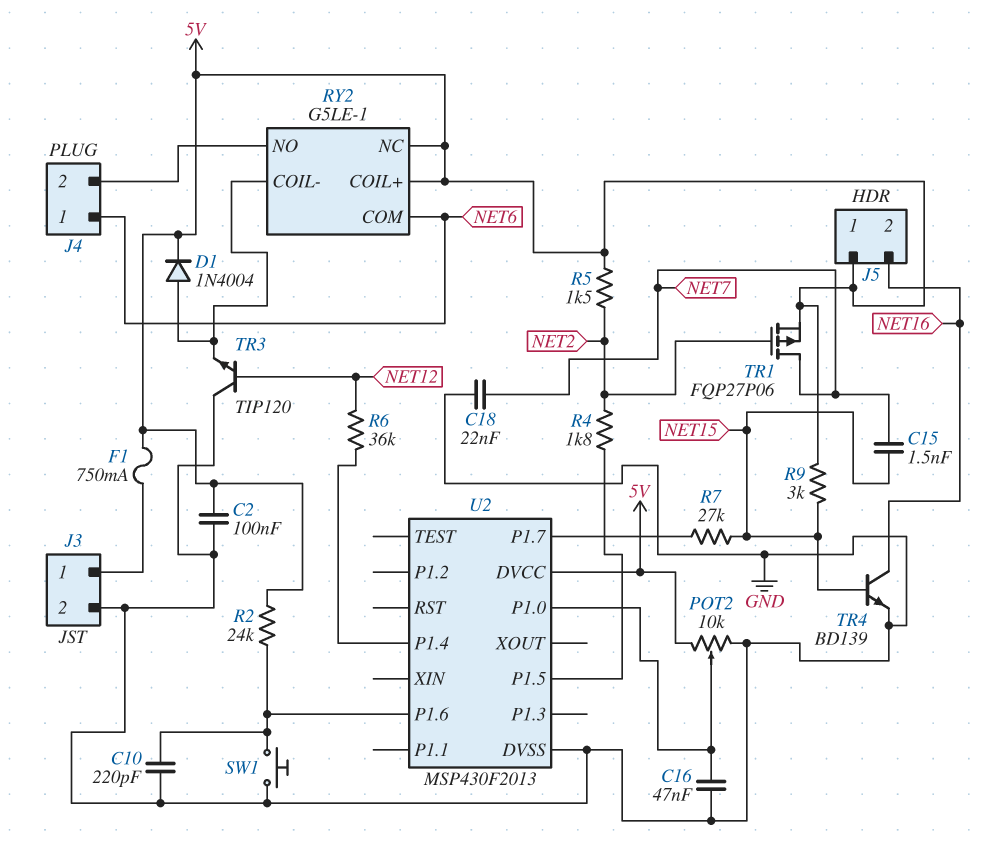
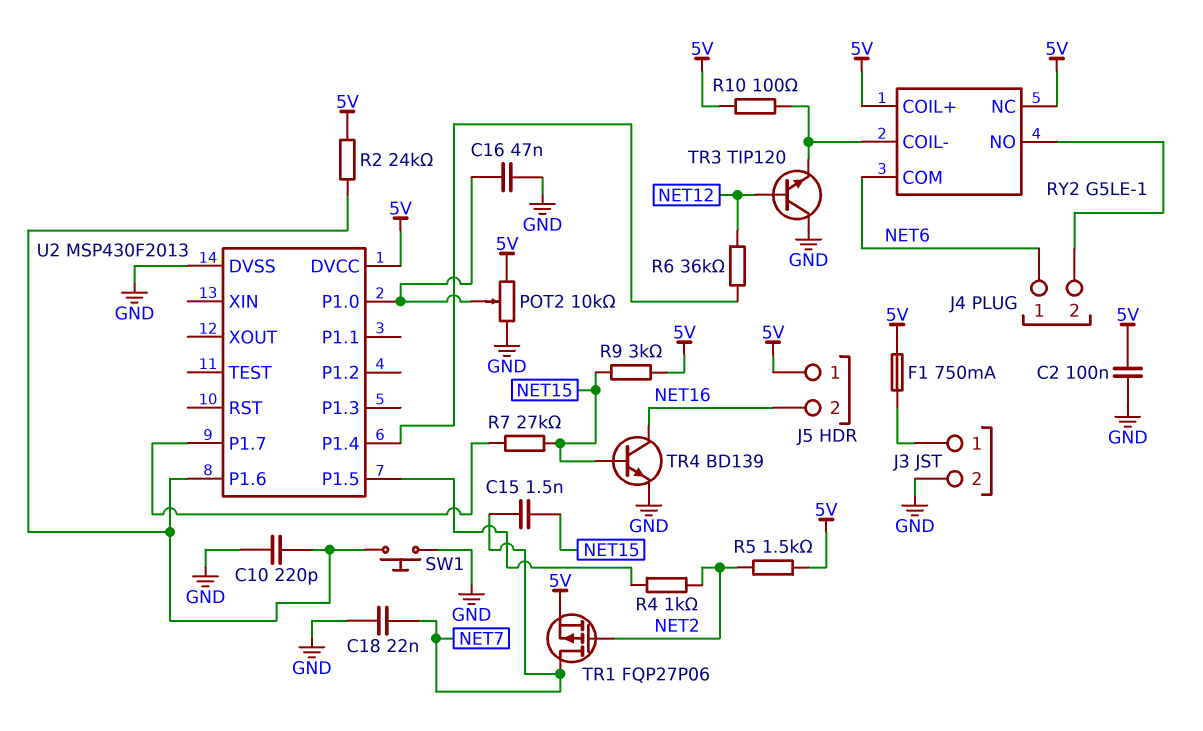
D1: diode 1N4004 (A RY2/COIL-, K 5V) -> none
R4: 1.8k (NET2, U2/P1.5) -> 1k (NET2, U2/P1.5)
R10: none -> 100 (5V, RY2/COIL-)

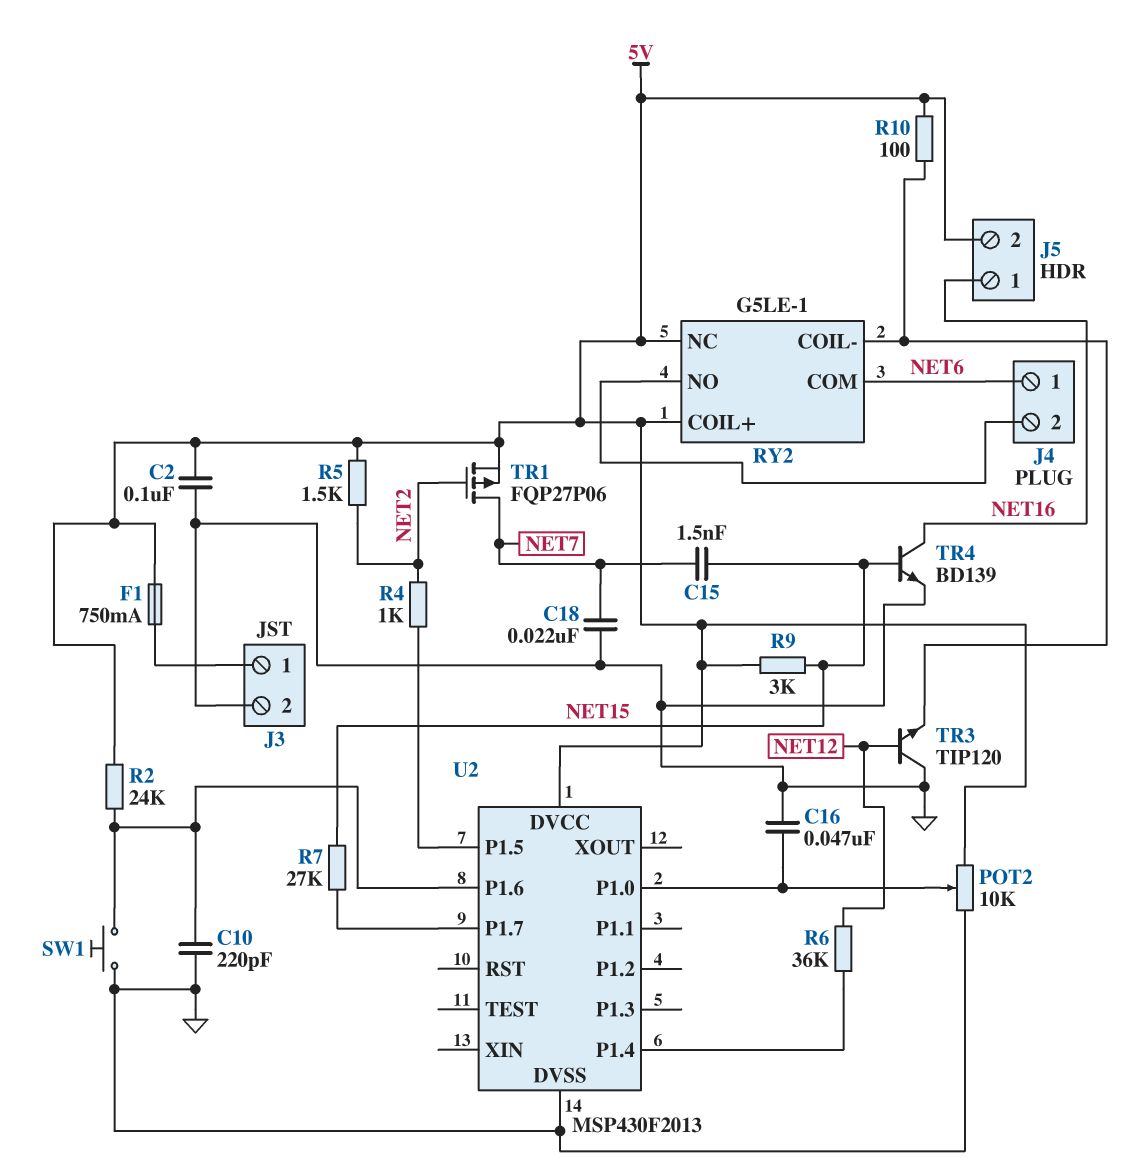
J5 pin 1: 5V -> NET16
J5 pin 2: NET16 -> 5V

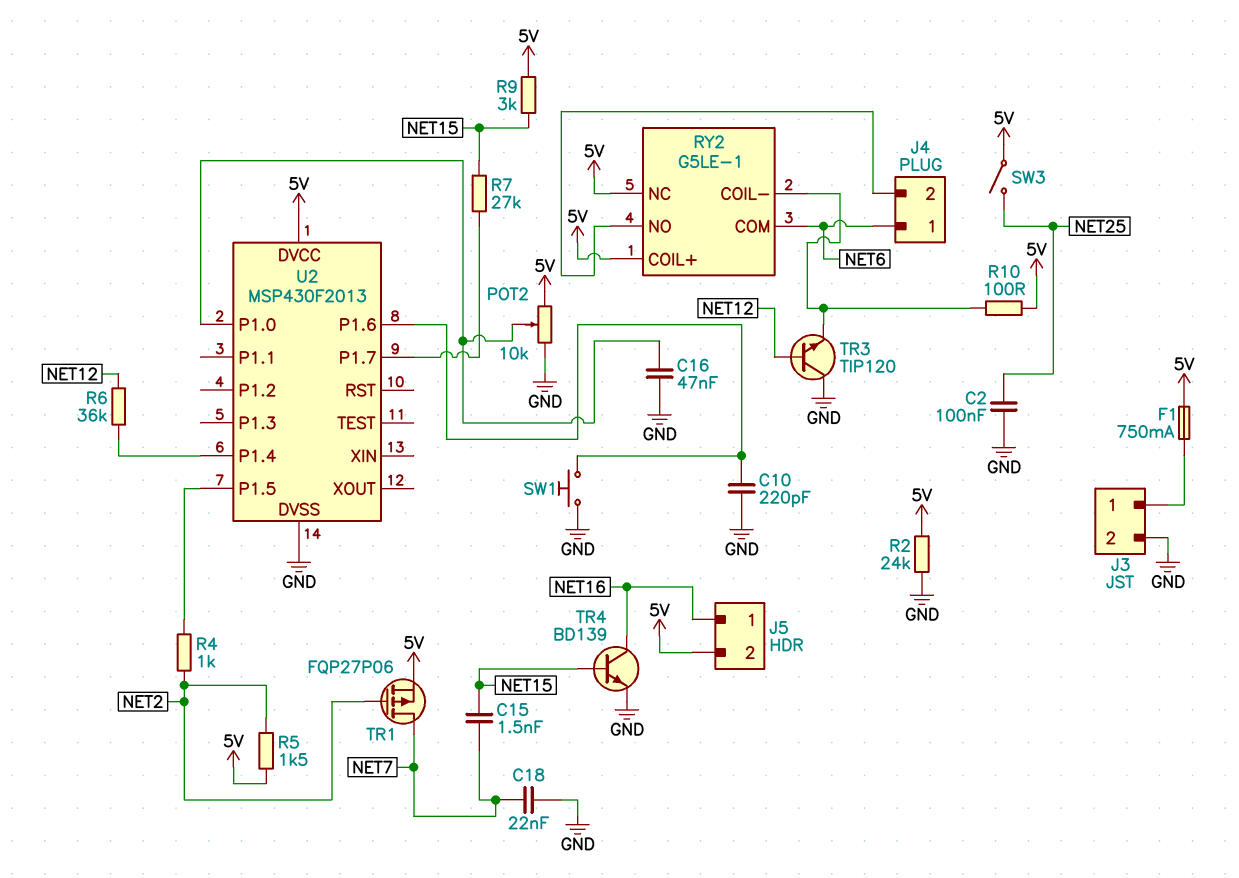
C2: 100nF (5V, GND) -> 100nF (GND, NET25)
R2: 24k (5V, U2/P1.6) -> 24k (5V, GND)
SW3: none -> switch (5V, NET25)

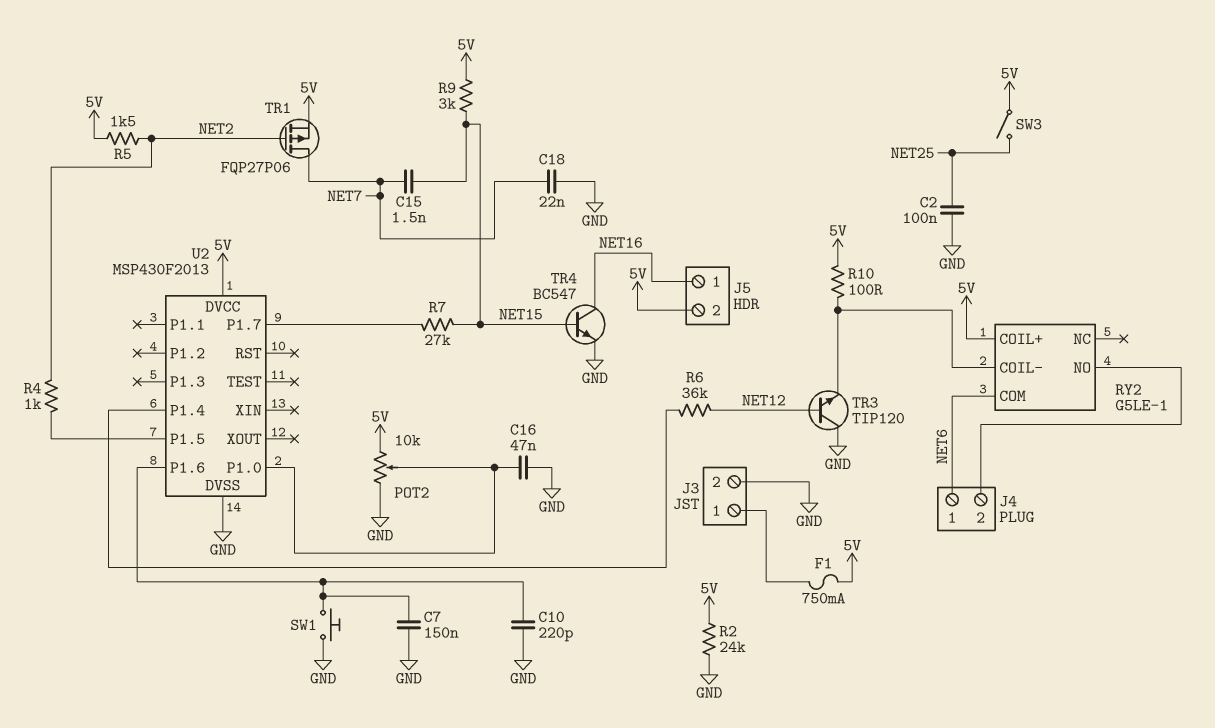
C7: none -> 150nF (GND, U2/P1.6)
RY2 pin NC: 5V -> none
TR4: NPN BD139 (B NET15, C NET16, E GND) -> NPN BC547 (B NET15, C NET16, E GND)

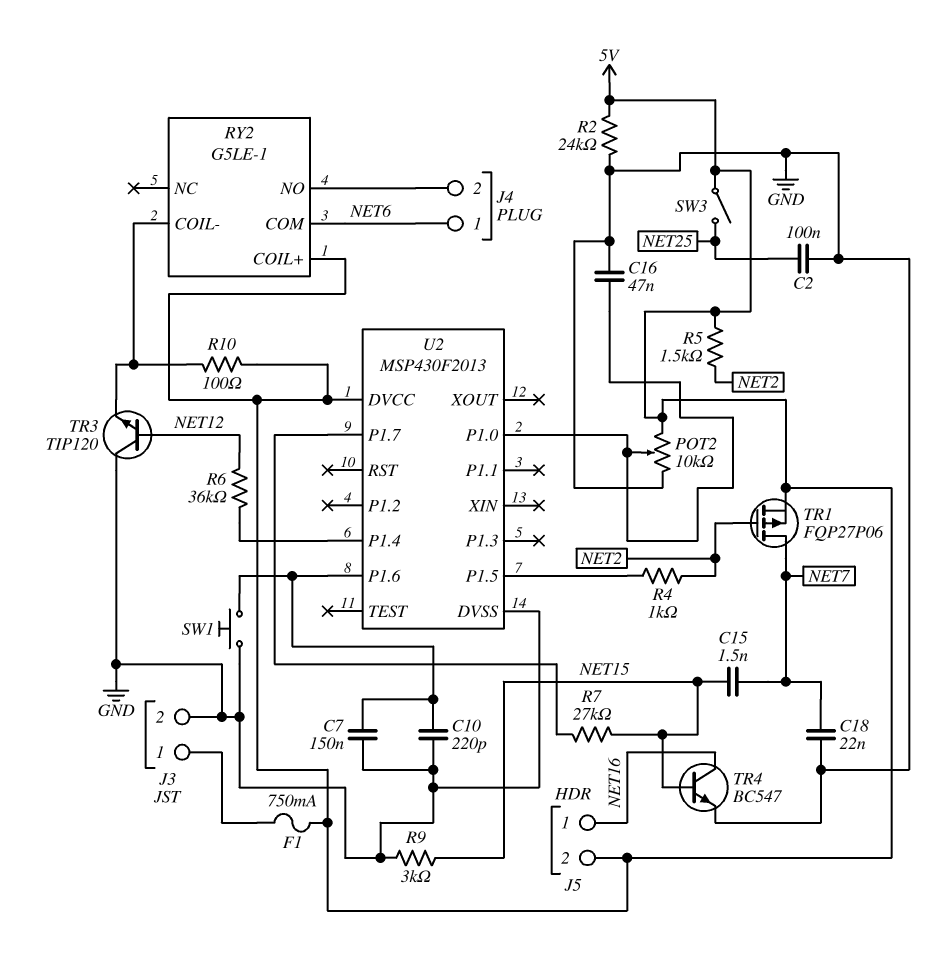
R9: 3k (5V, NET15) -> 3k (GND, NET15)

